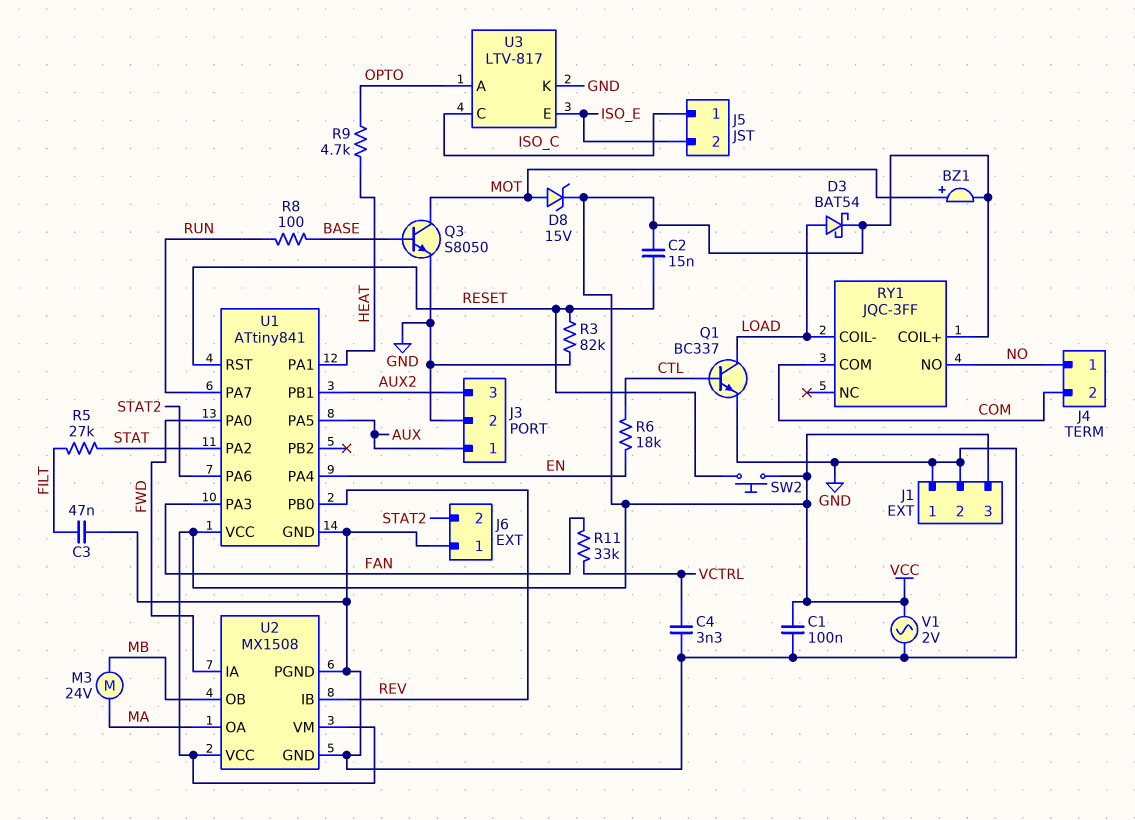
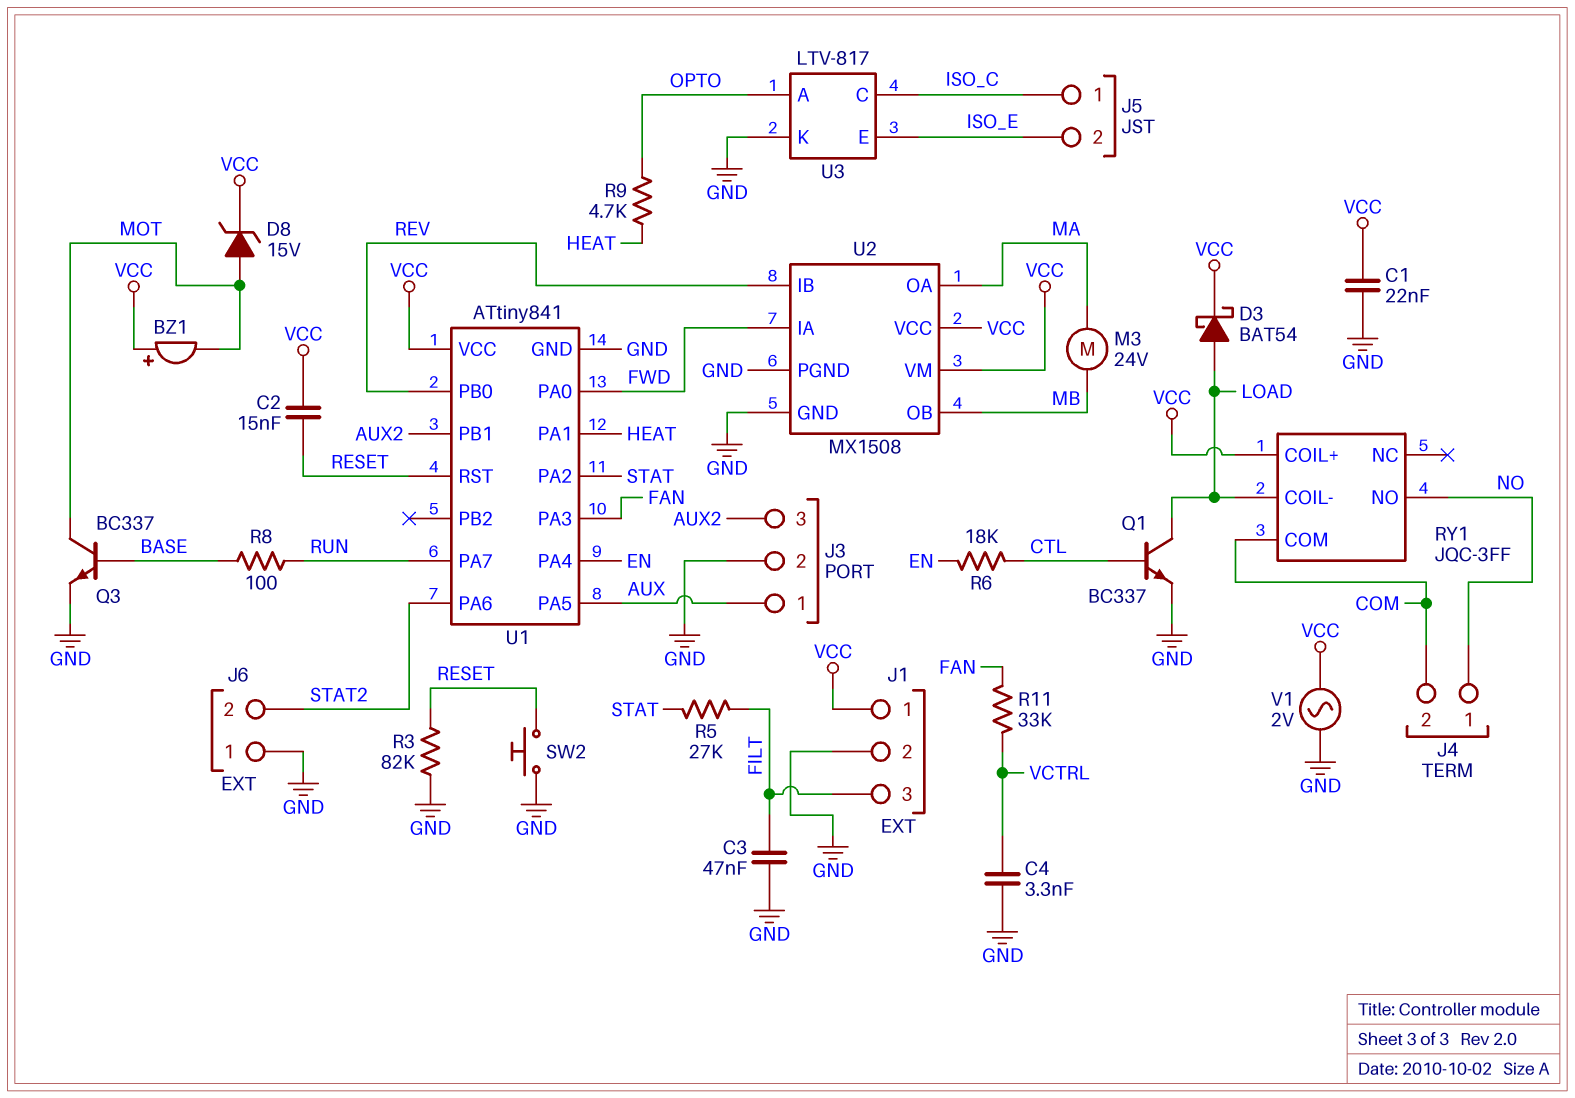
BZ1: buzzer (plus MOT, minus VCC) -> buzzer (plus VCC, minus MOT)
C1: 100nF (GND, VCC) -> 22nF (GND, VCC)
J1 pin 1: GND -> VCC
J1 pin 3: VCC -> FILT
Q3: NPN S8050 (B BASE, C MOT, E GND) -> NPN BC337 (B BASE, C MOT, E GND)
SW2: button (RESET, VCC) -> button (GND, RESET)

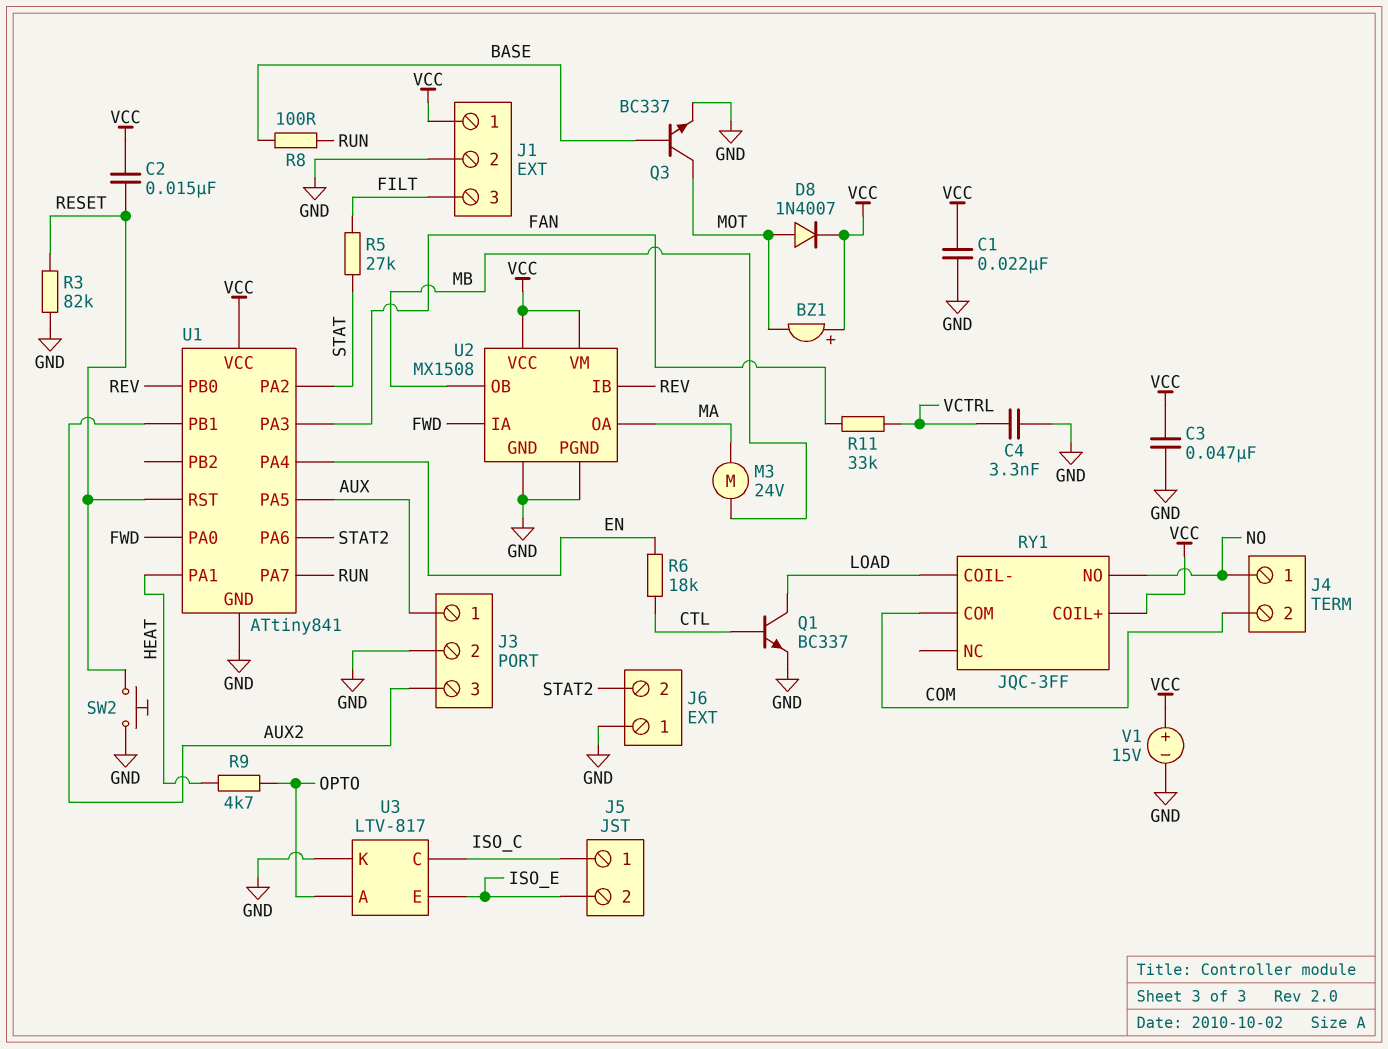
C3: 47nF (FILT, GND) -> 47nF (GND, VCC)
D3: schottky BAT54 (A LOAD, K VCC) -> none
D8: zener 15V (A MOT, K VCC) -> diode 1N4007 (A MOT, K VCC)
V1: AC 2V (GND, VCC) -> 15V (plus VCC, minus GND)

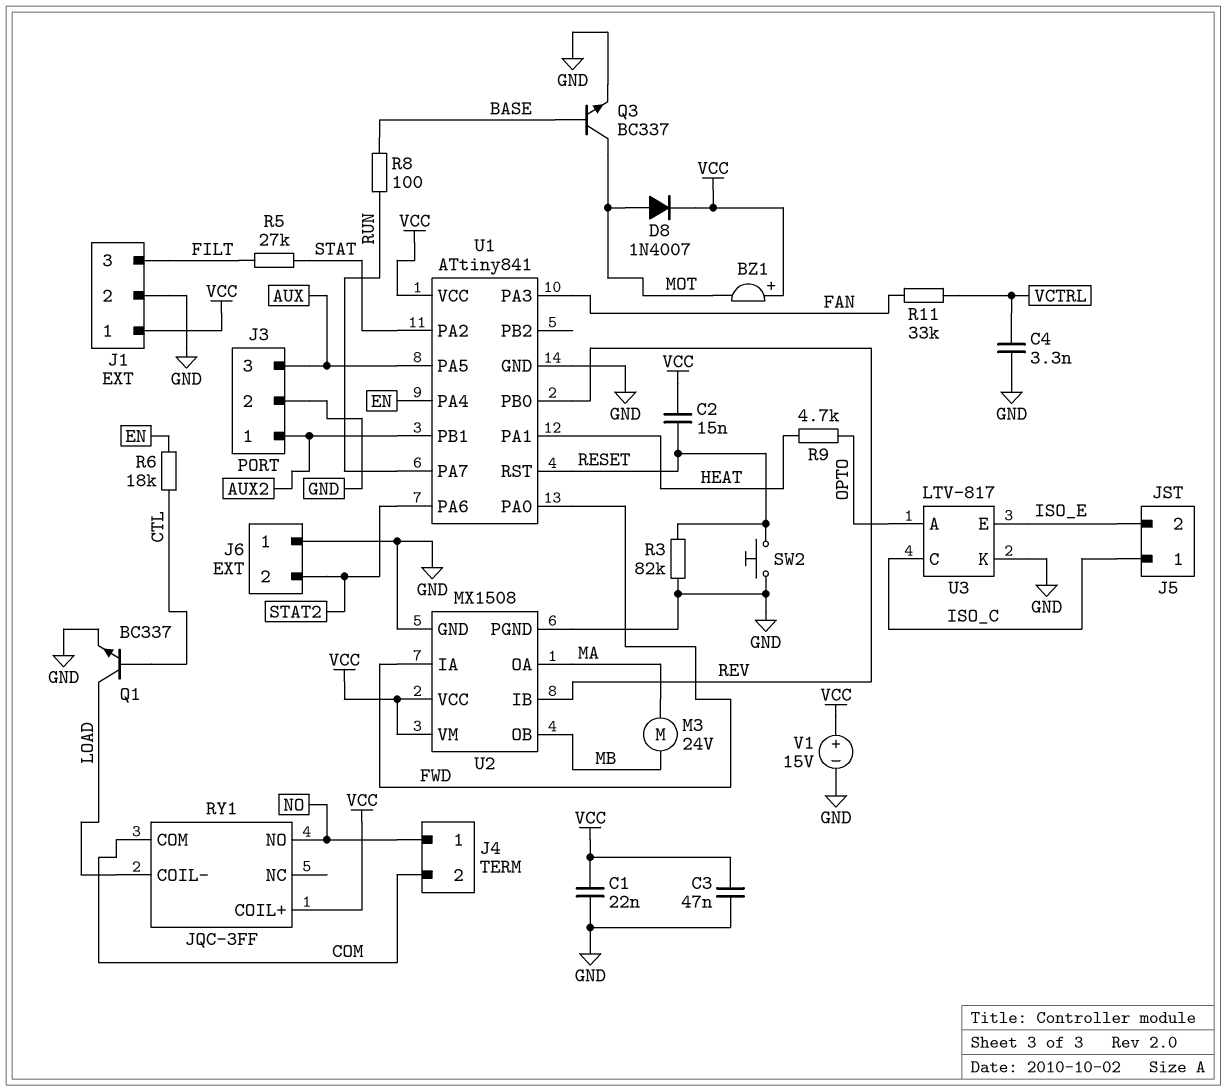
J3 pin 1: AUX -> AUX2
J3 pin 3: AUX2 -> AUX

